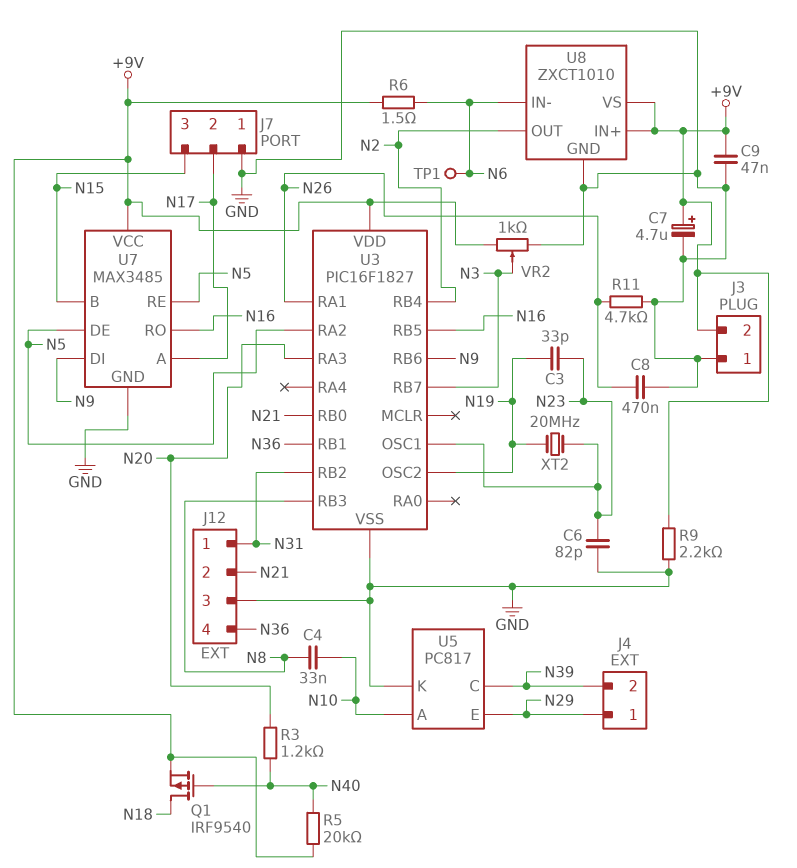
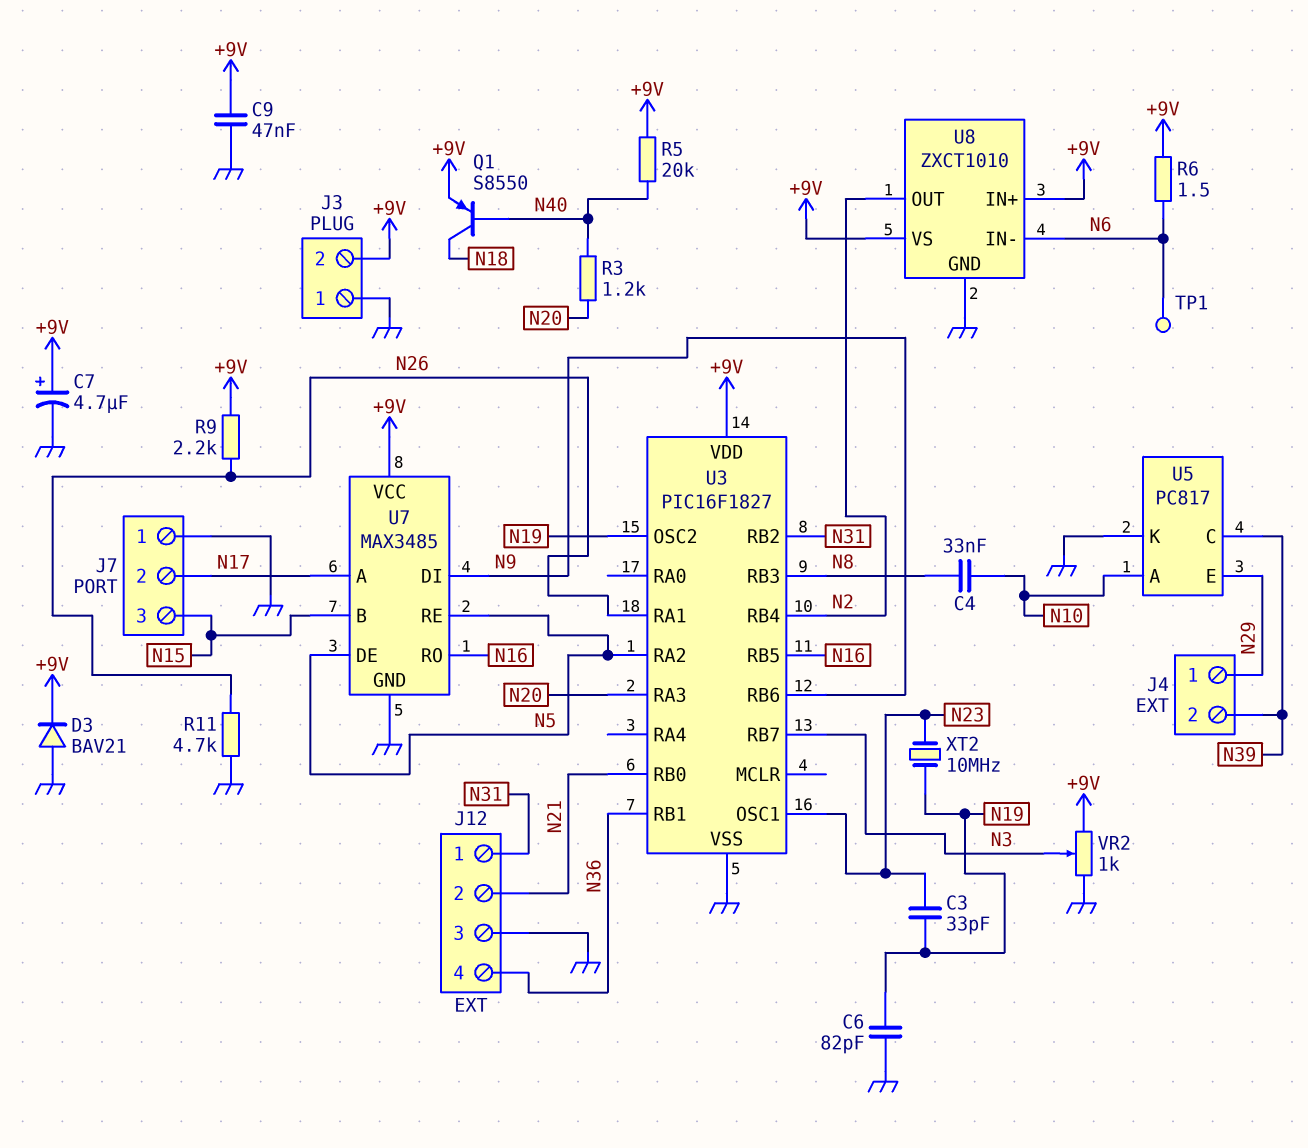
C6: 82pF (GND, N23) -> 82pF (GND, N19)
C8: 470nF (GND, N26) -> none
D3: none -> diode BAV21 (A GND, K +9V)
Q1: PMOS IRF9540 (G N40, D N18, S +9V) -> PNP S8550 (B N40, C N18, E +9V)
R9: 2.2k (+9V, GND) -> 2.2k (+9V, N26)
XT2: 20MHz (N19, N23) -> 10MHz (N19, N23)

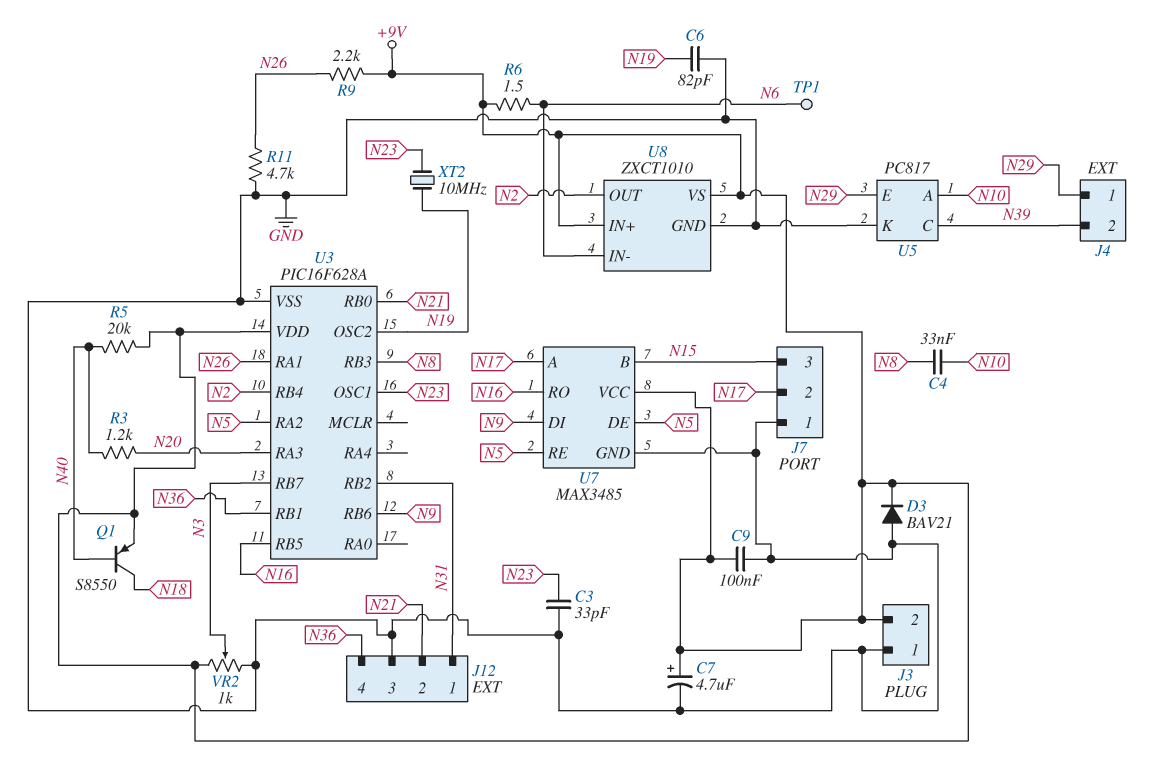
C3: 33pF (N19, N23) -> 33pF (GND, N23)
C9: 47nF (+9V, GND) -> 100nF (+9V, GND)
U3: PIC16F1827 -> PIC16F628A

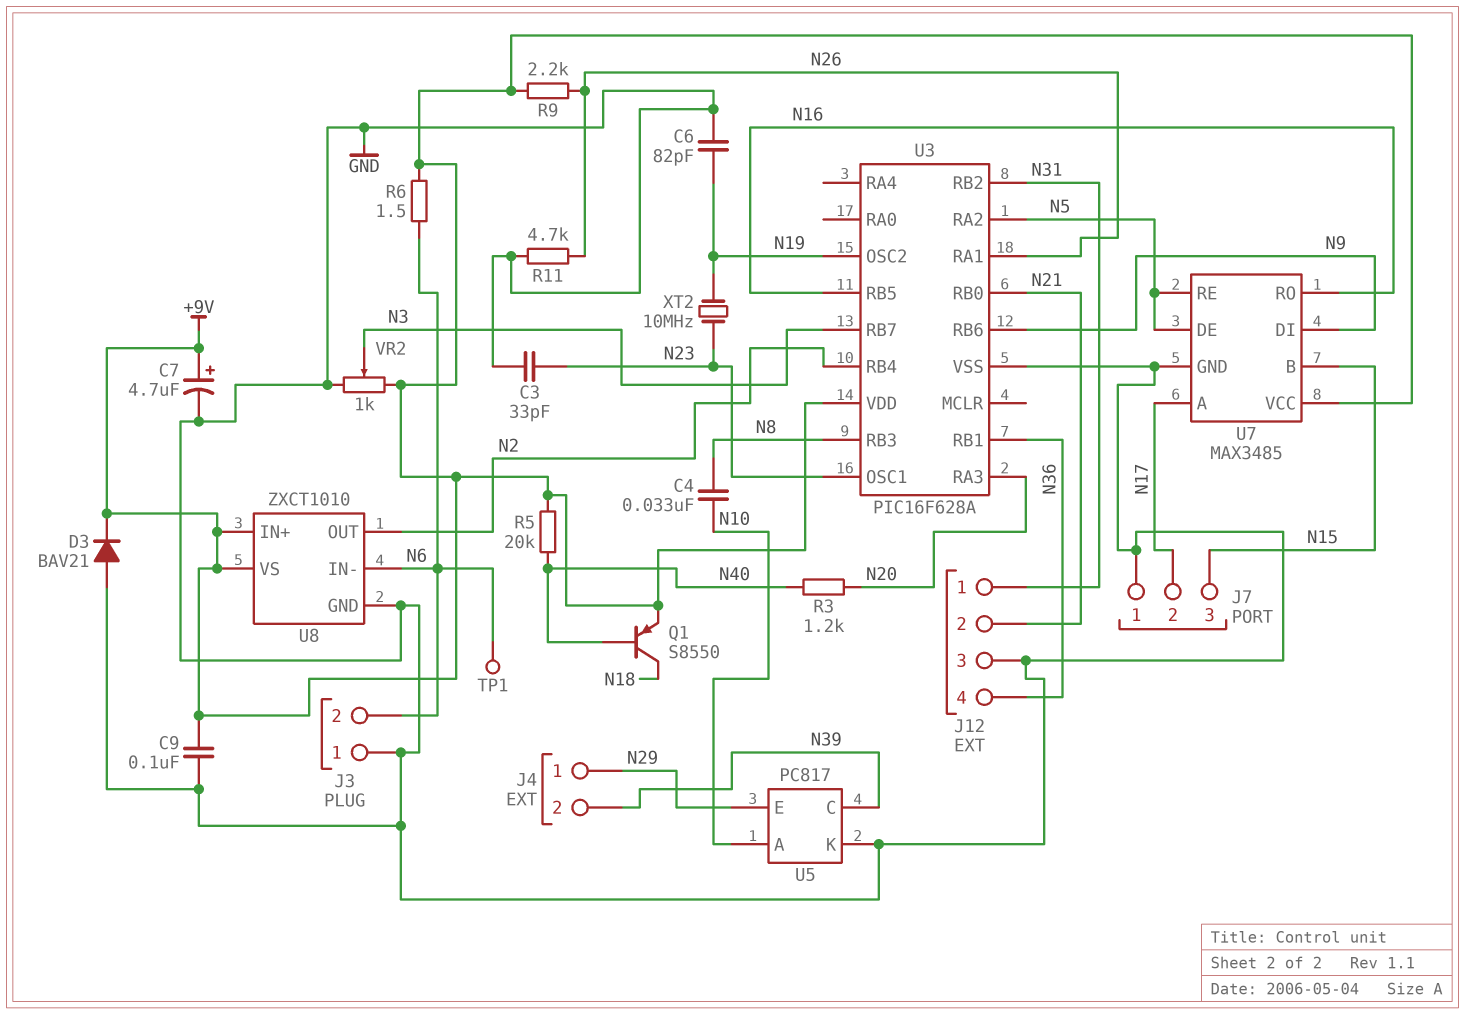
J3 pin 2: +9V -> N6

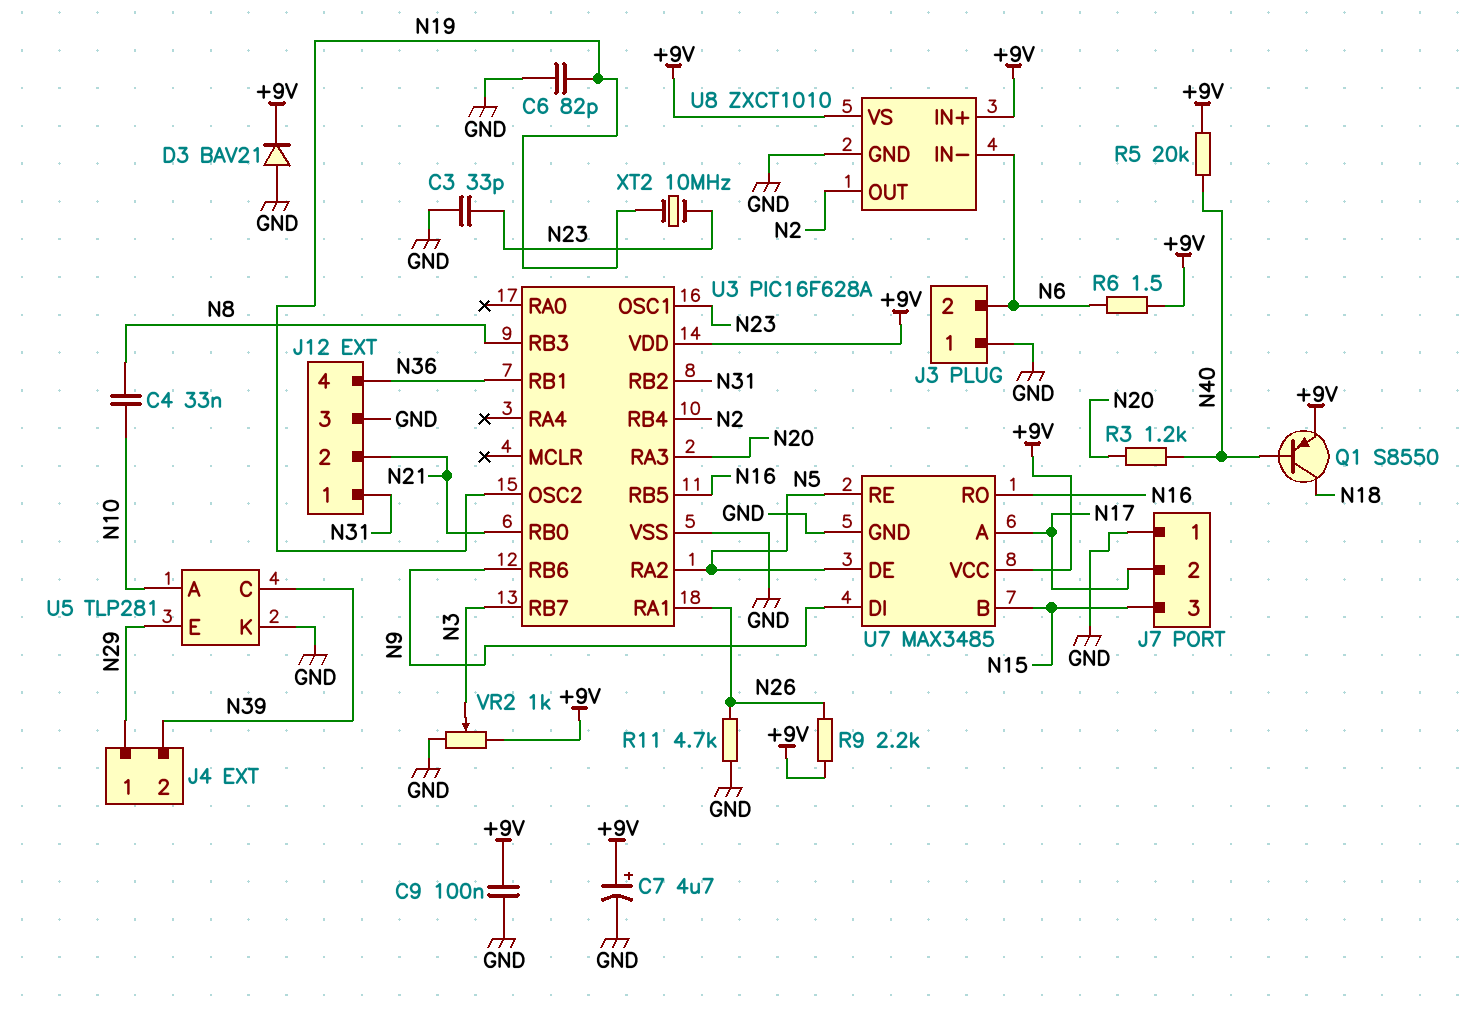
TP1: test point (N6) -> none
U5: PC817 -> TLP281

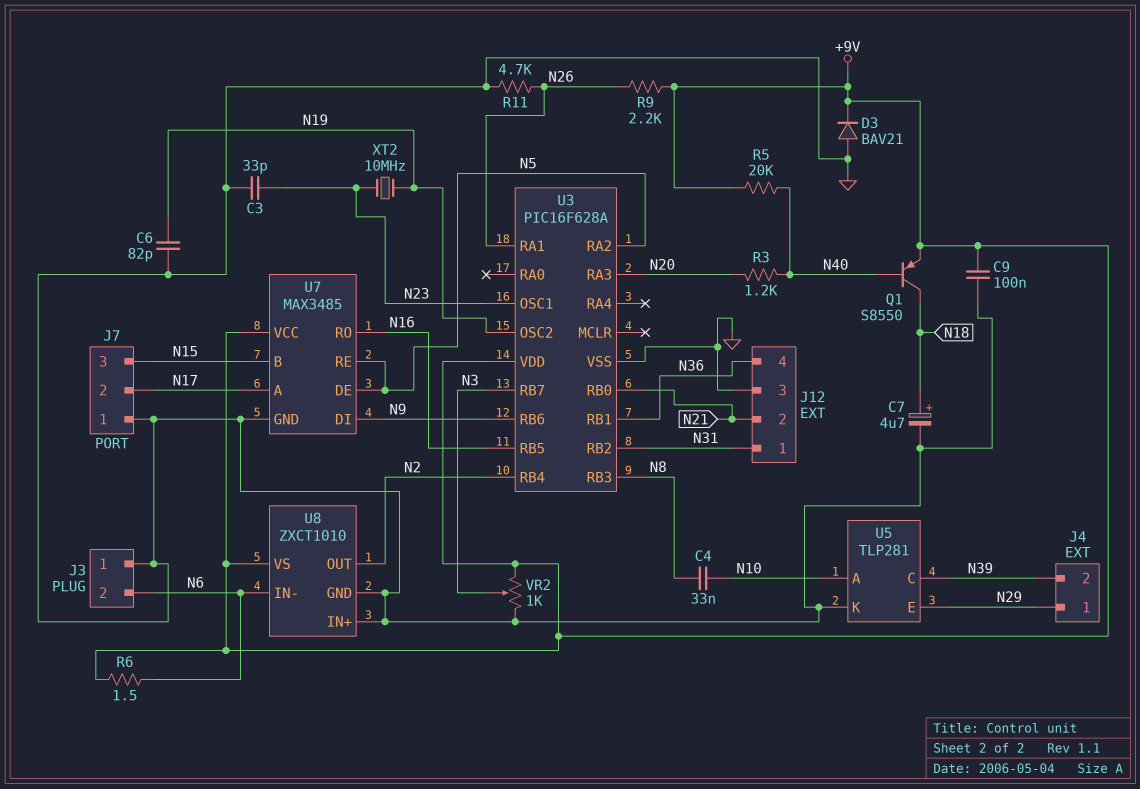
C7: 4.7uF (plus +9V, minus GND) -> 4.7uF (plus N18, minus GND)
U8 pin IN+: +9V -> GND

